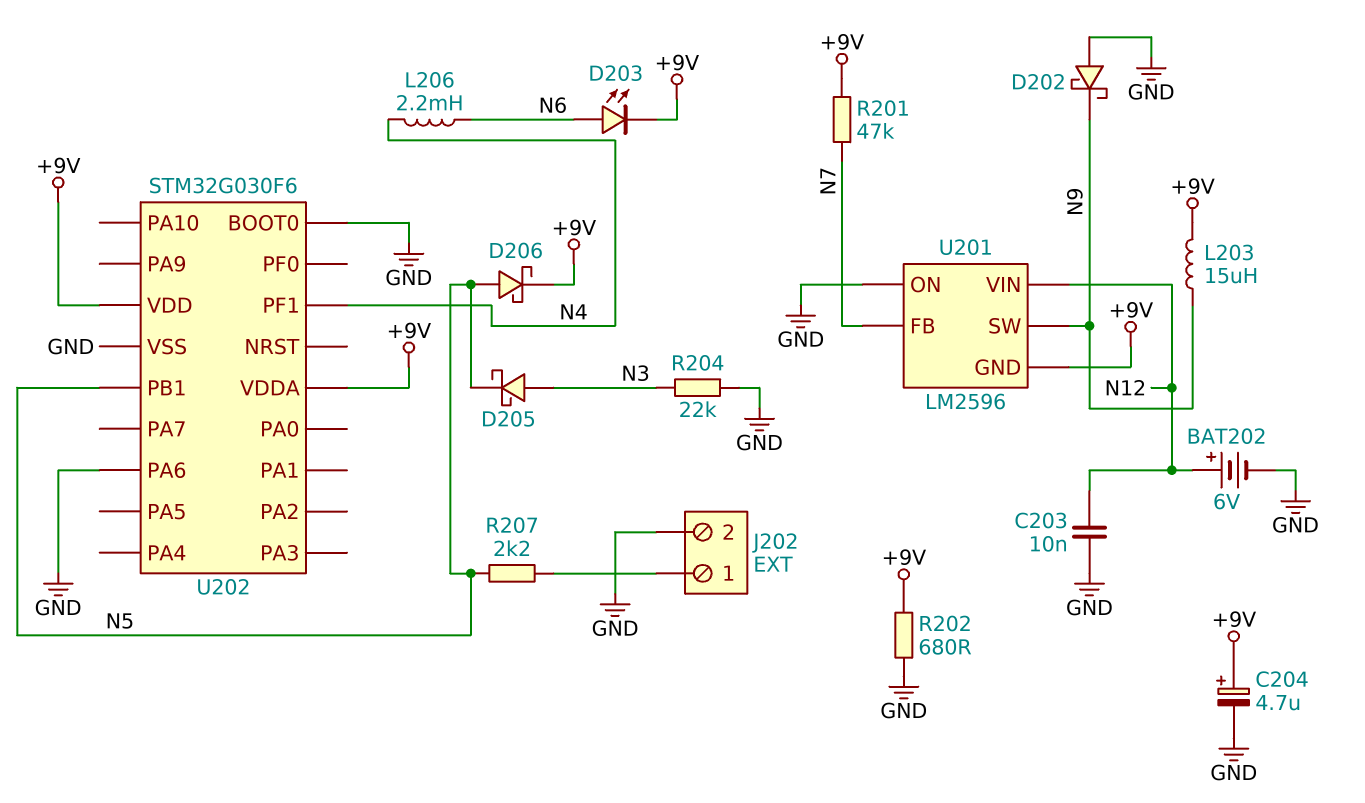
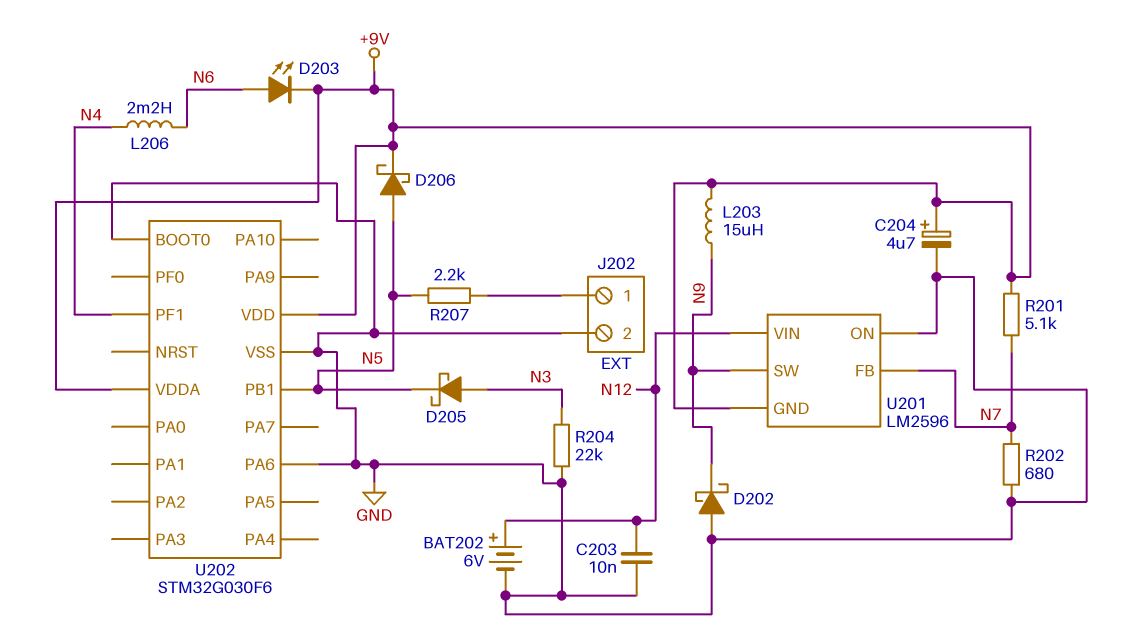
R201: 47k (+9V, N7) -> 5.1k (+9V, N7)
R202: 680 (+9V, GND) -> 680 (GND, N7)

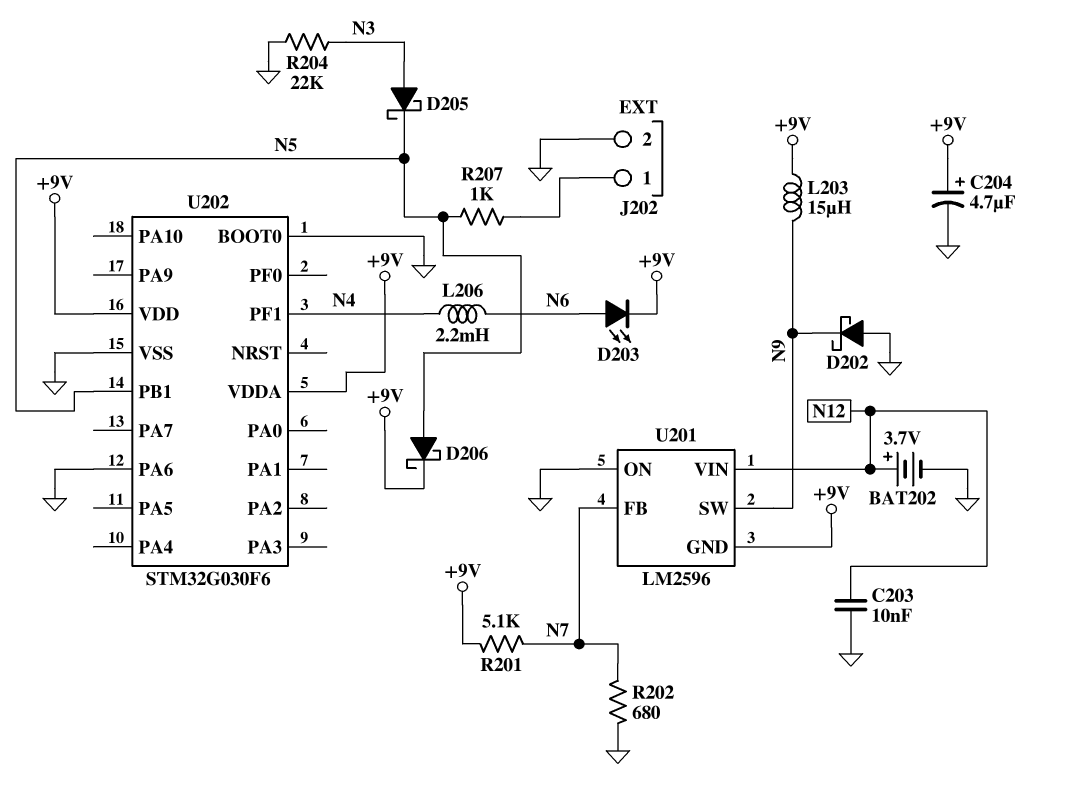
BAT202: 6V (plus N12, minus GND) -> 3.7V (plus N12, minus GND)
R207: 2.2k (J202/1, N5) -> 1k (J202/1, N5)

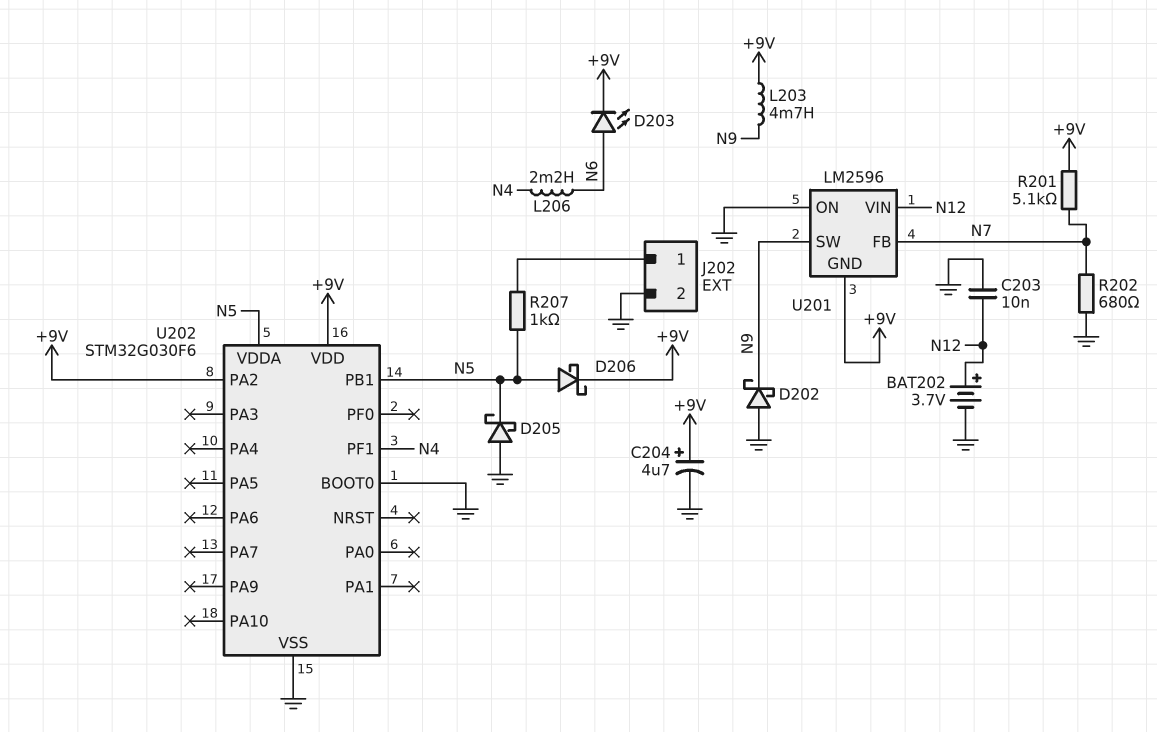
D205: schottky (A N3, K N5) -> schottky (A GND, K N5)
L203: 15uH (+9V, N9) -> 4.7mH (+9V, N9)
R204: 22k (GND, N3) -> none
U202 pin PA2: none -> +9V
U202 pin PA6: GND -> none
U202 pin VDDA: +9V -> N5

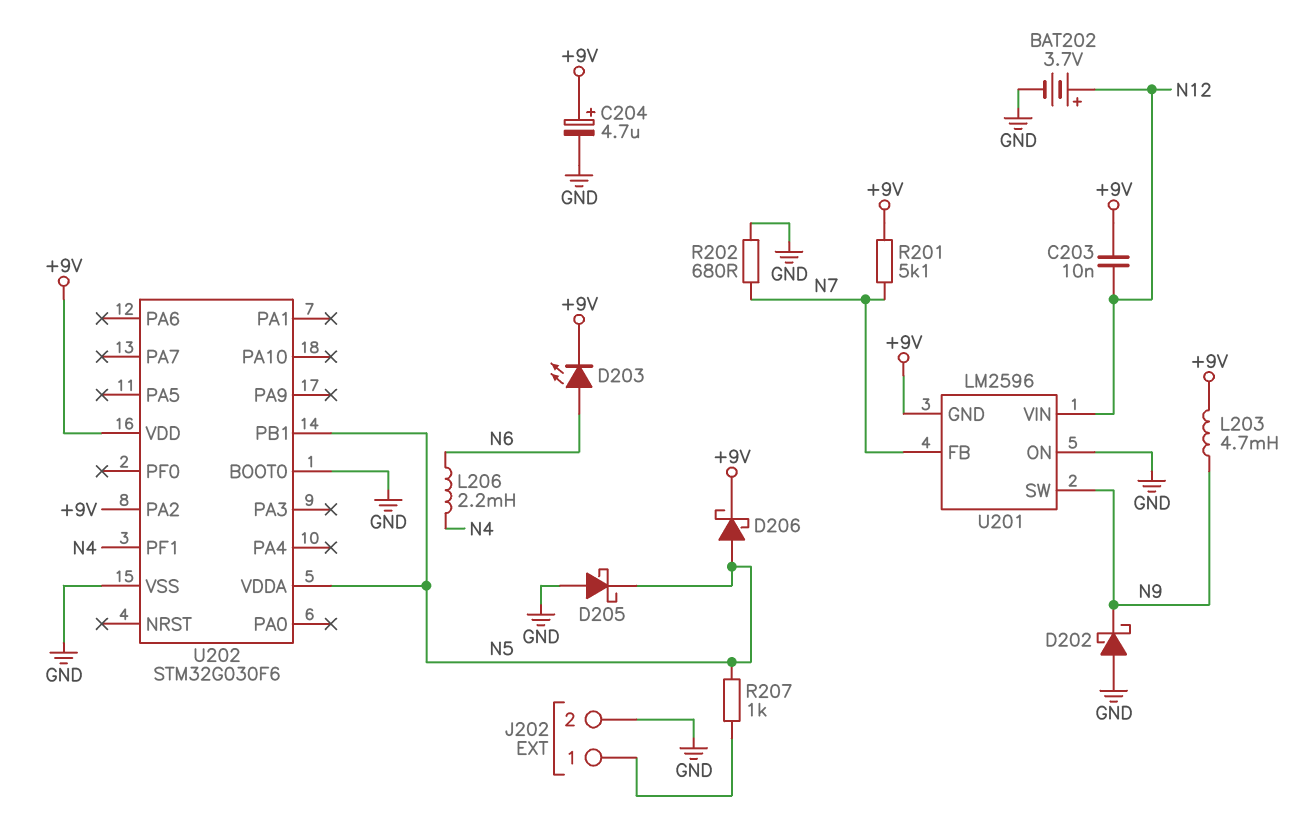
C203: 10nF (GND, N12) -> 10nF (+9V, N12)

